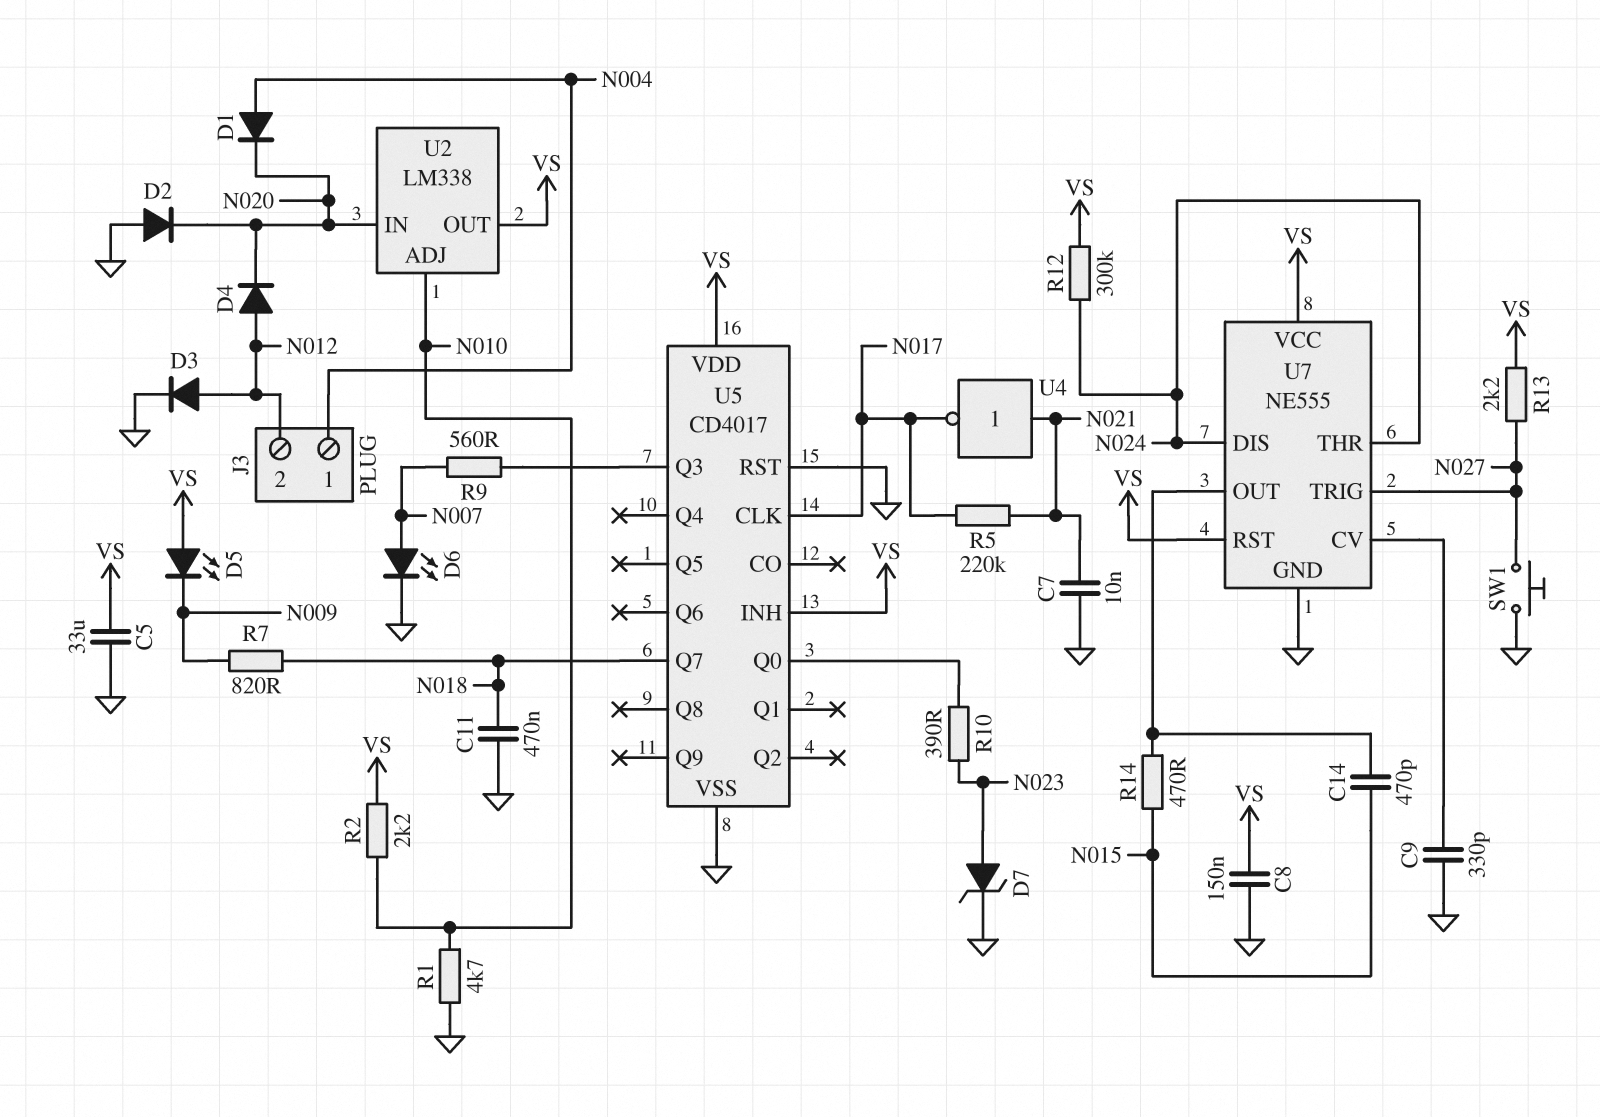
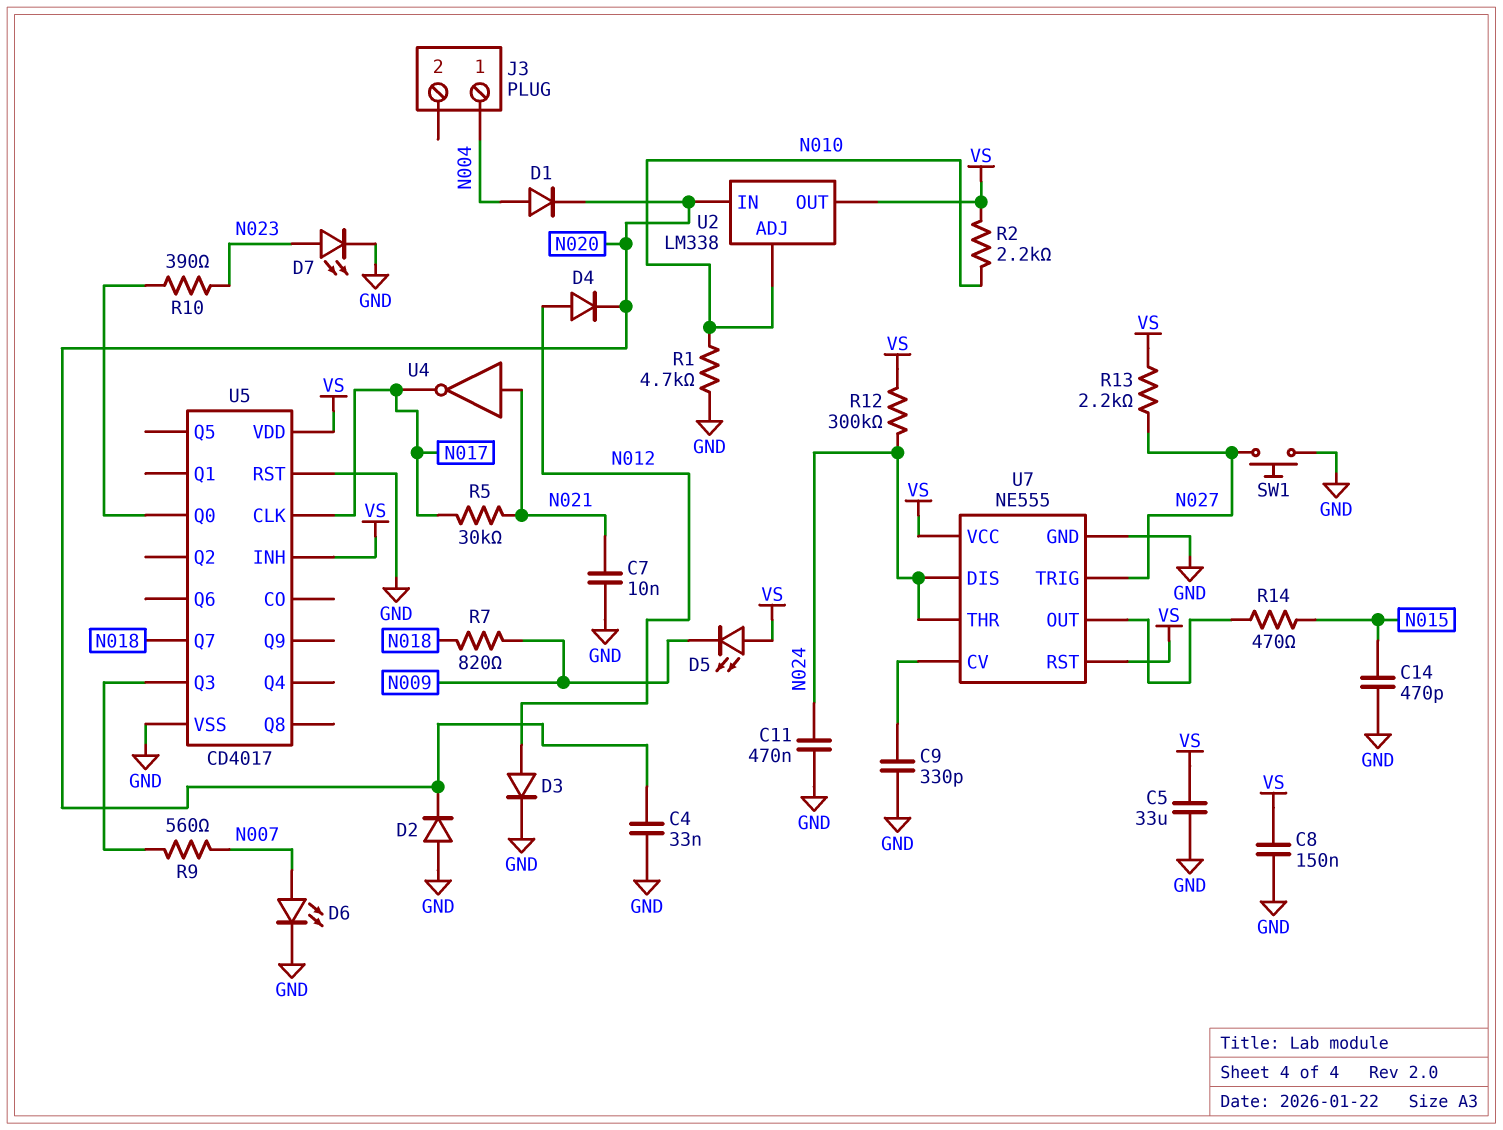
C4: none -> 33nF (GND, N020)
C11: 470nF (GND, N018) -> 470nF (GND, N024)
C14: 470pF (N015, U7/OUT) -> 470pF (GND, N015)
D7: zener (A N023, K GND) -> LED (A N023, K GND)
J3 pin 2: N012 -> none
R5: 220k (N017, N021) -> 30k (N017, N021)

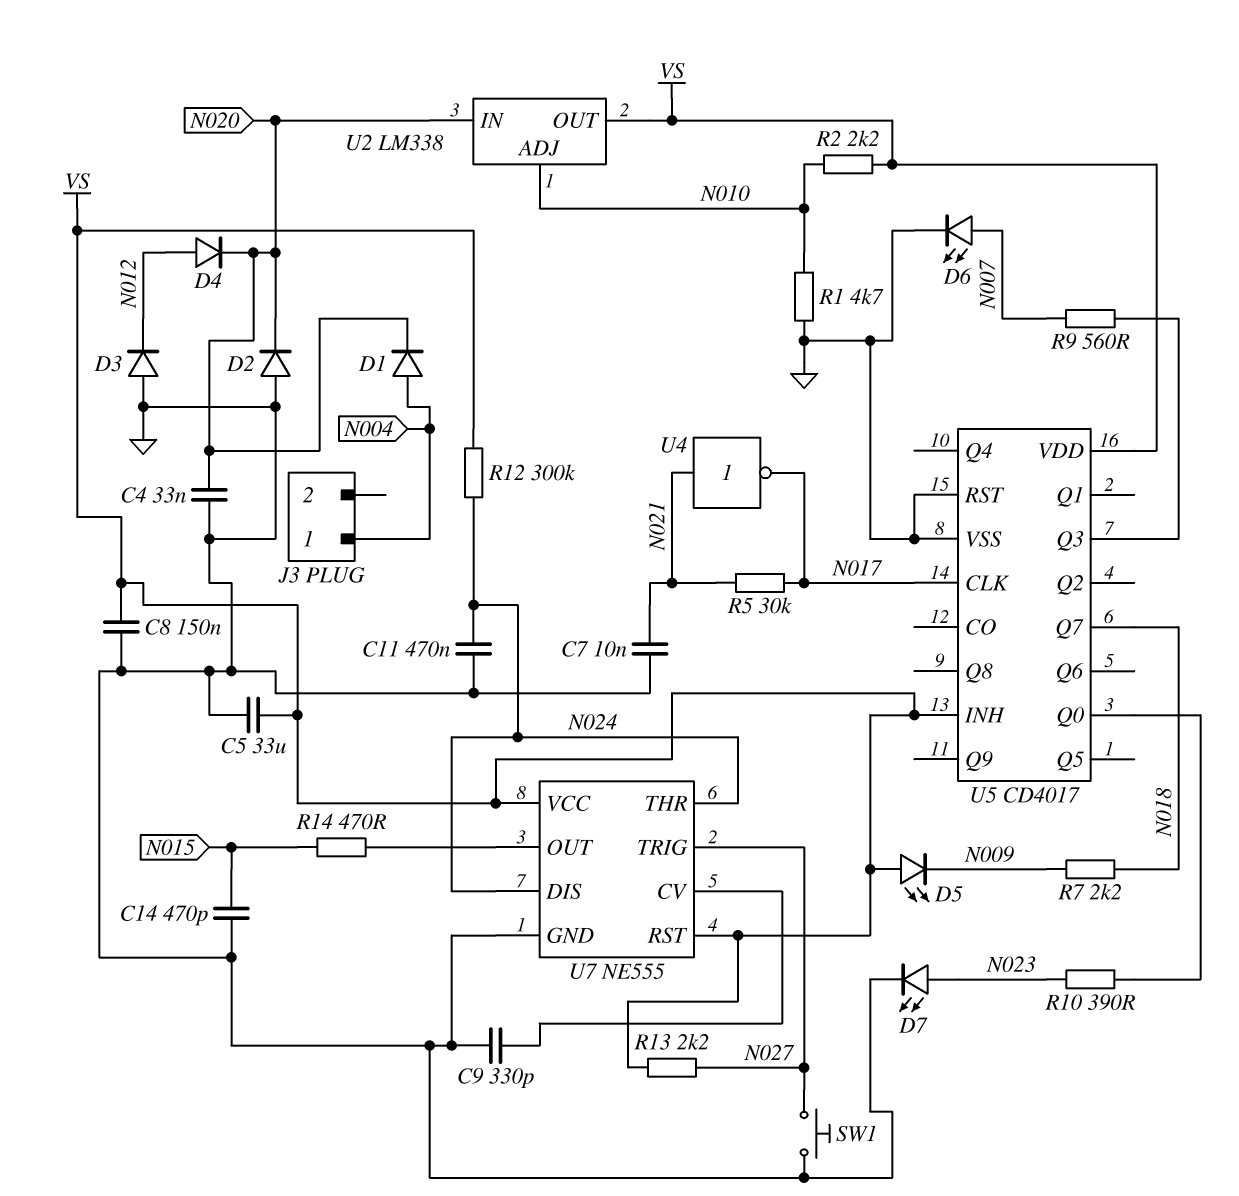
D3: diode (A N012, K GND) -> diode (A GND, K N012)
R7: 820 (N009, N018) -> 2.2k (N009, N018)

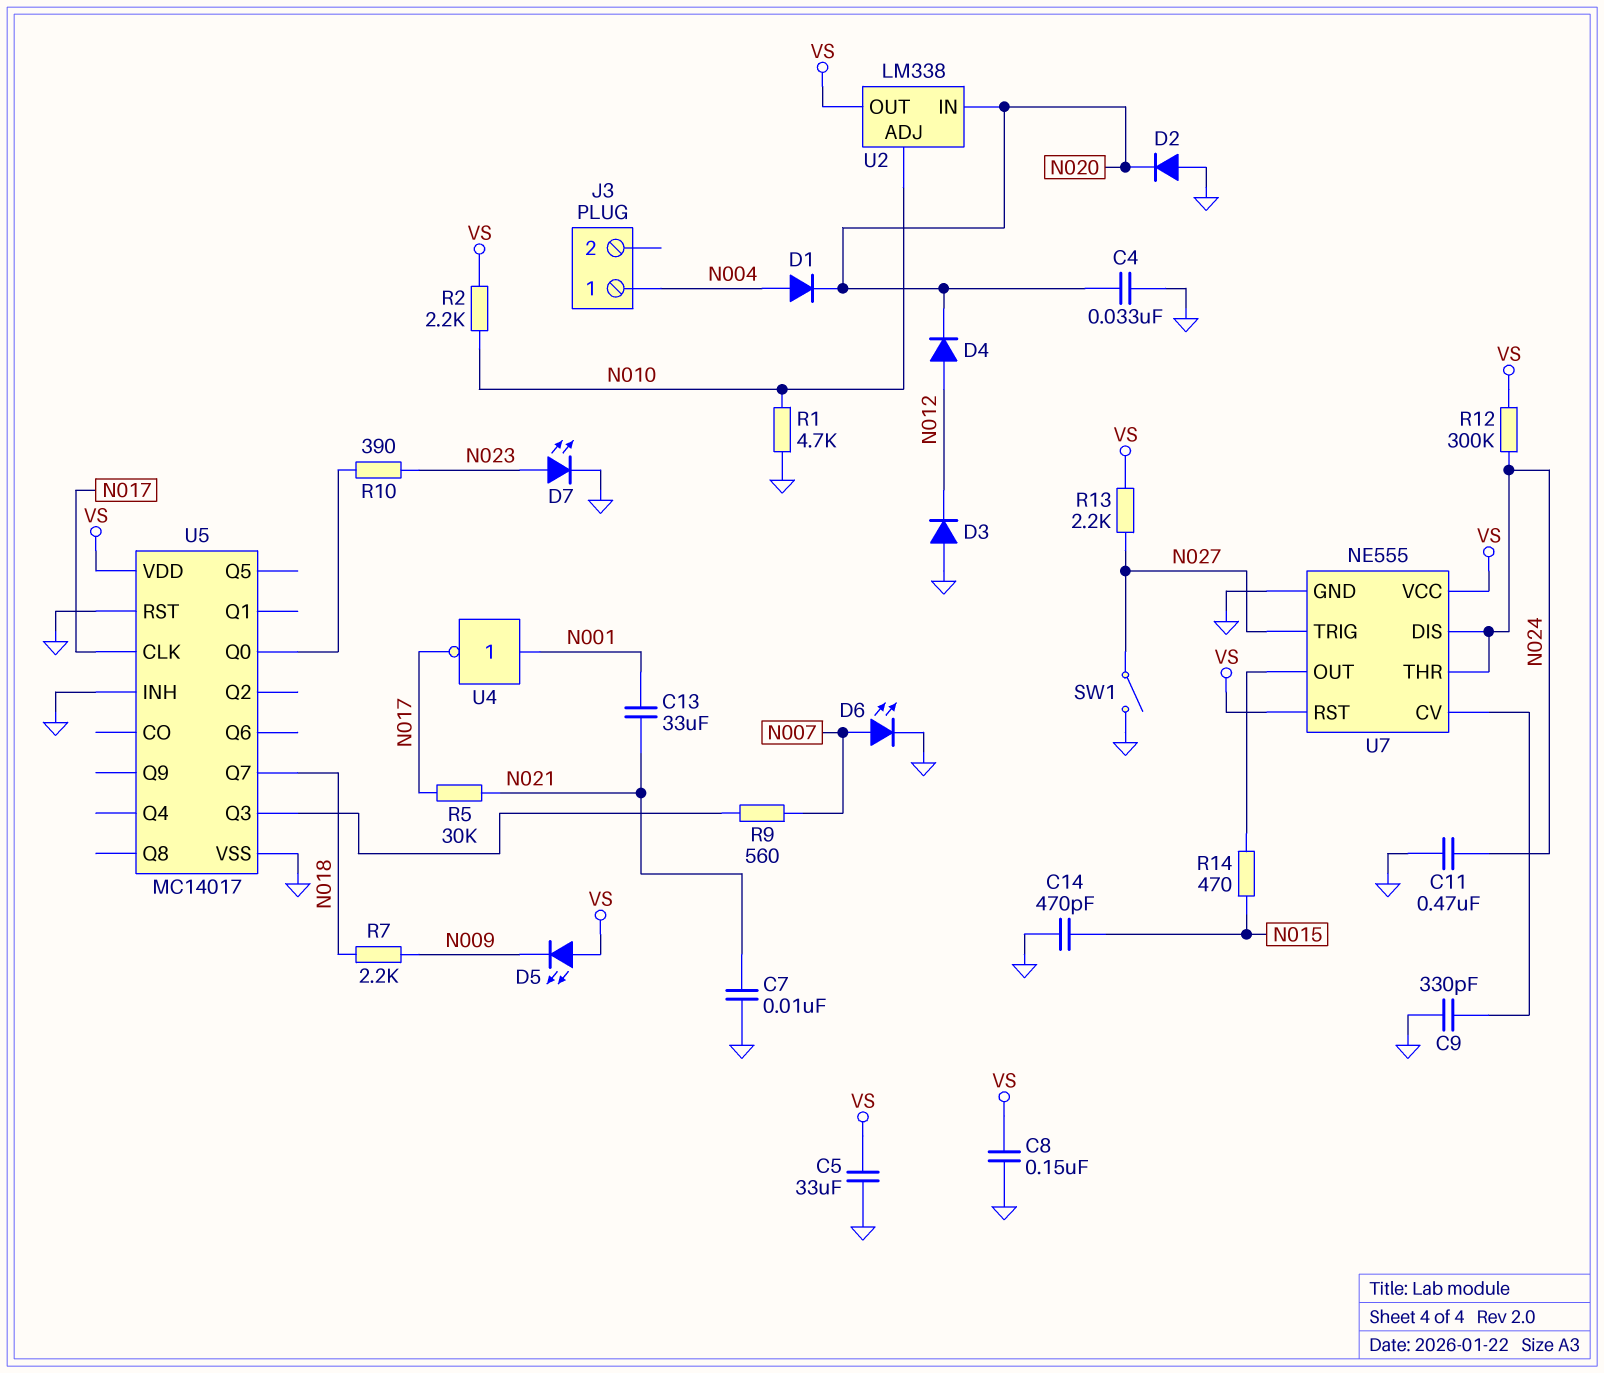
C13: none -> 33uF (N001, N021)
SW1: button (GND, N027) -> switch (GND, N027)
U4: NOT (in N021, out N017) -> NOT (in N001, out N017)
U5: CD4017 -> MC14017
U5 pin INH: VS -> GND

